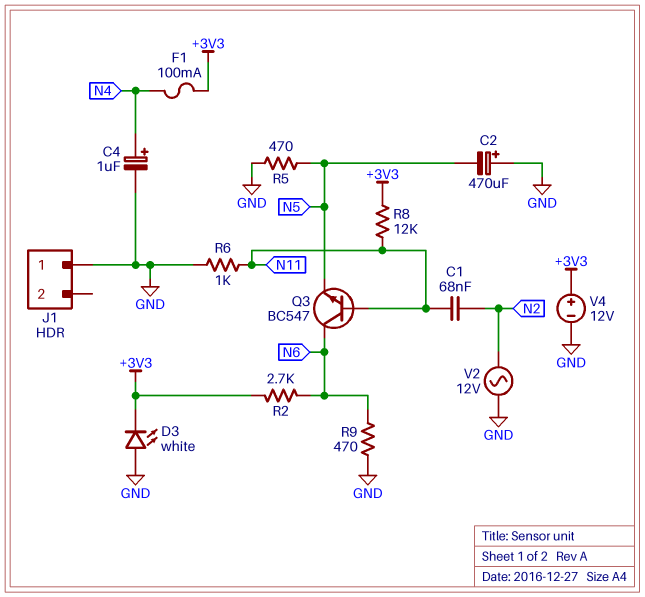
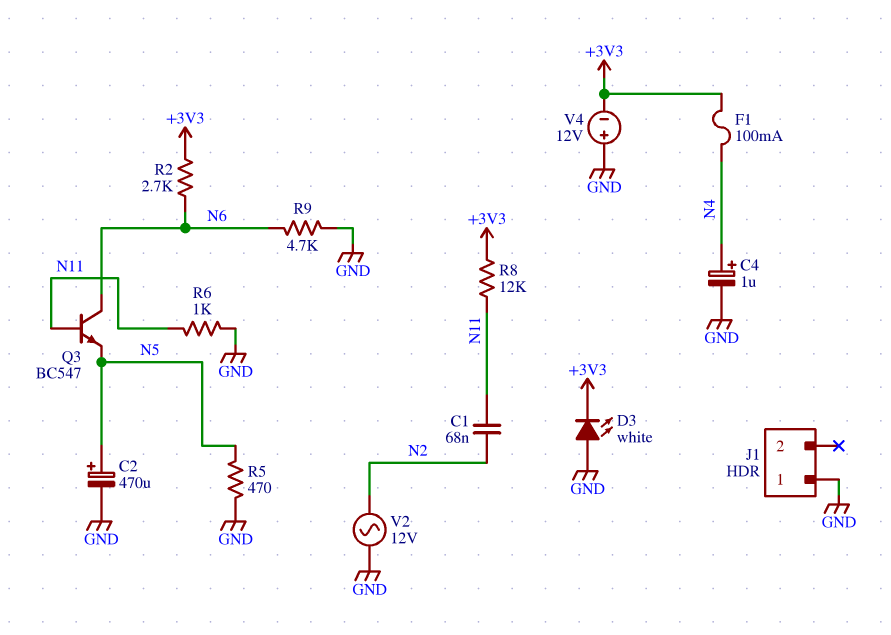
C2: 470uF (plus GND, minus N5) -> 470uF (plus N5, minus GND)
R9: 470 (GND, N6) -> 4.7k (GND, N6)
V4: 12V (plus +3V3, minus GND) -> 12V (plus GND, minus +3V3)

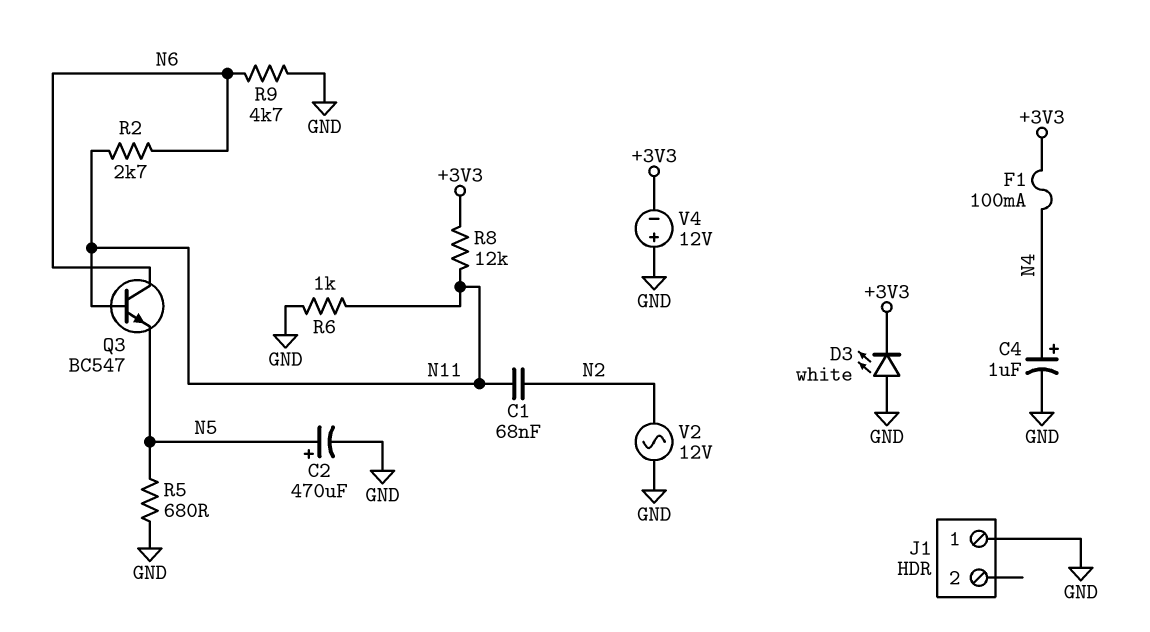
R2: 2.7k (+3V3, N6) -> 2.7k (N6, N11)
R5: 470 (GND, N5) -> 680 (GND, N5)

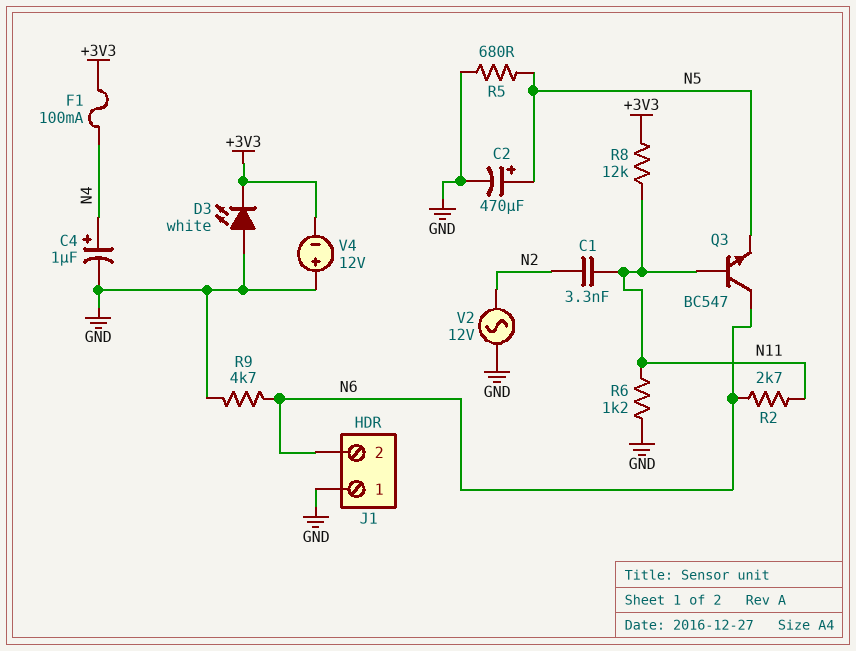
C1: 68nF (N2, N11) -> 3.3nF (N2, N11)
J1 pin 2: none -> N6
R6: 1k (GND, N11) -> 1.2k (GND, N11)

